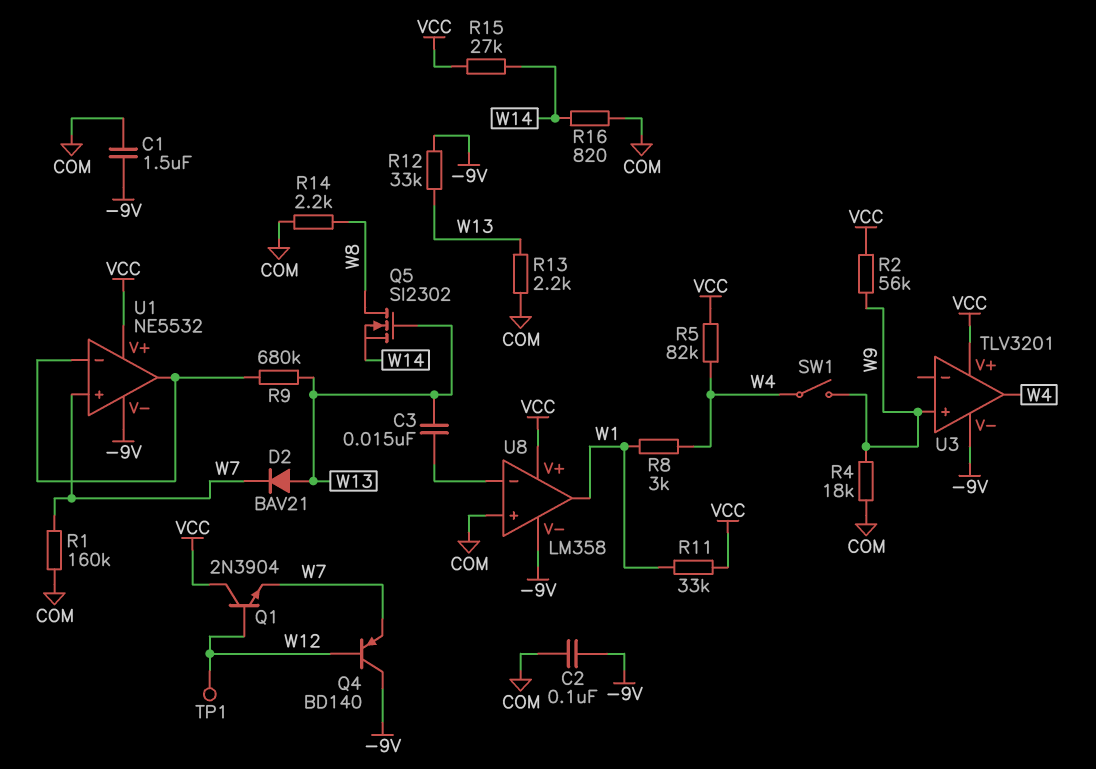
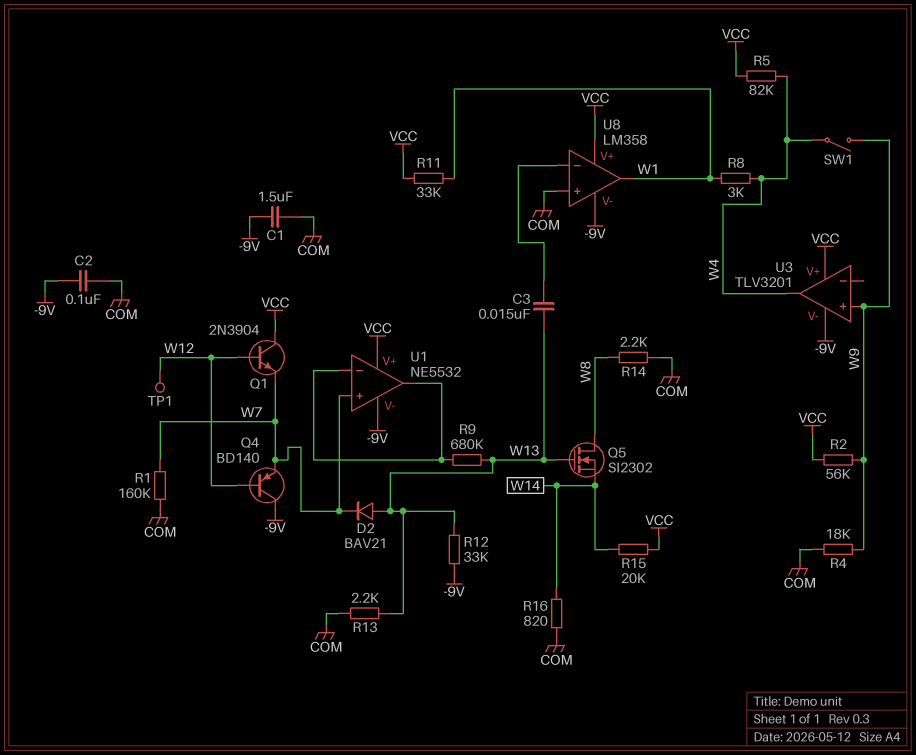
R15: 27k (VCC, W14) -> 20k (VCC, W14)

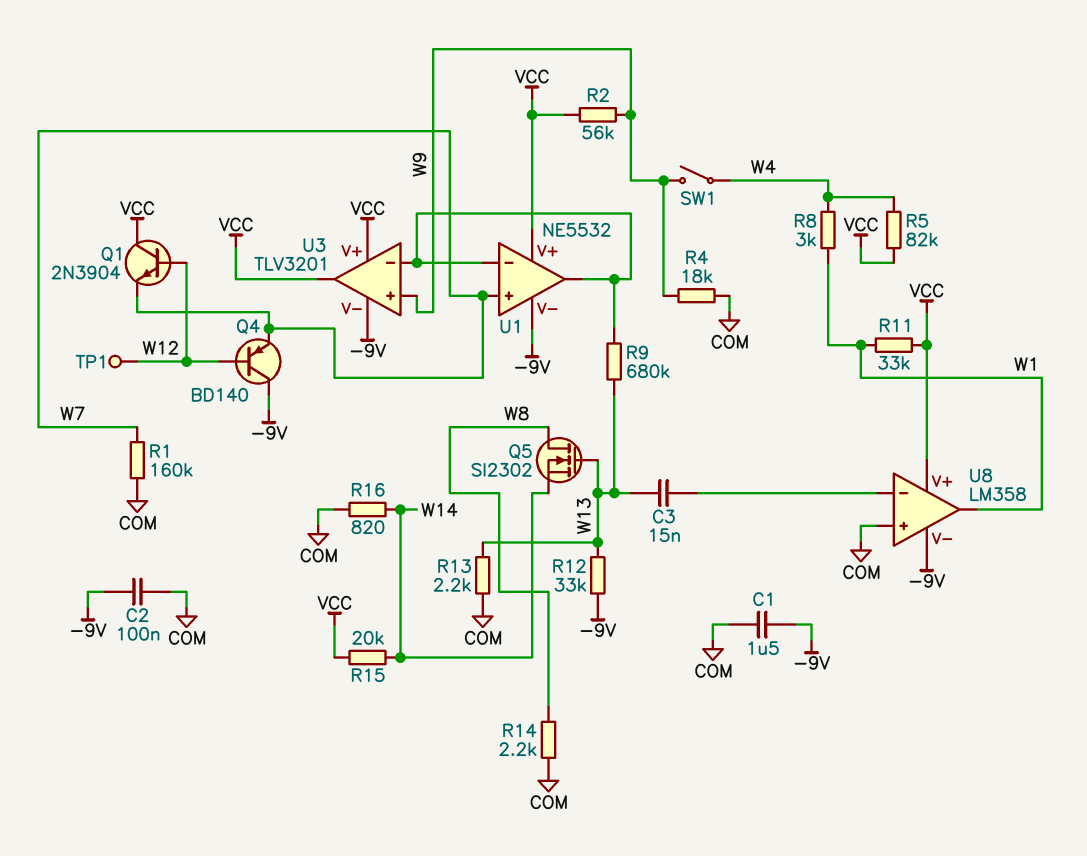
D2: diode BAV21 (A W13, K W7) -> none
U3 pin in-: none -> U1/in-
U3 pin out: W4 -> VCC

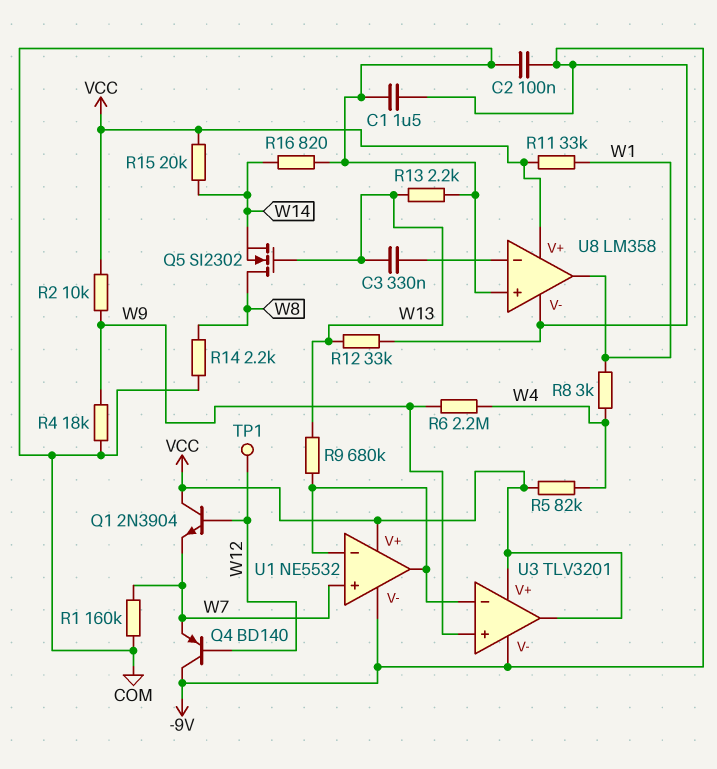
C3: 15nF (U8/in-, W13) -> 330nF (U8/in-, W13)
R2: 56k (VCC, W9) -> 10k (VCC, W9)
R6: none -> 2.2M (W4, W9)
SW1: switch (W4, W9) -> none

